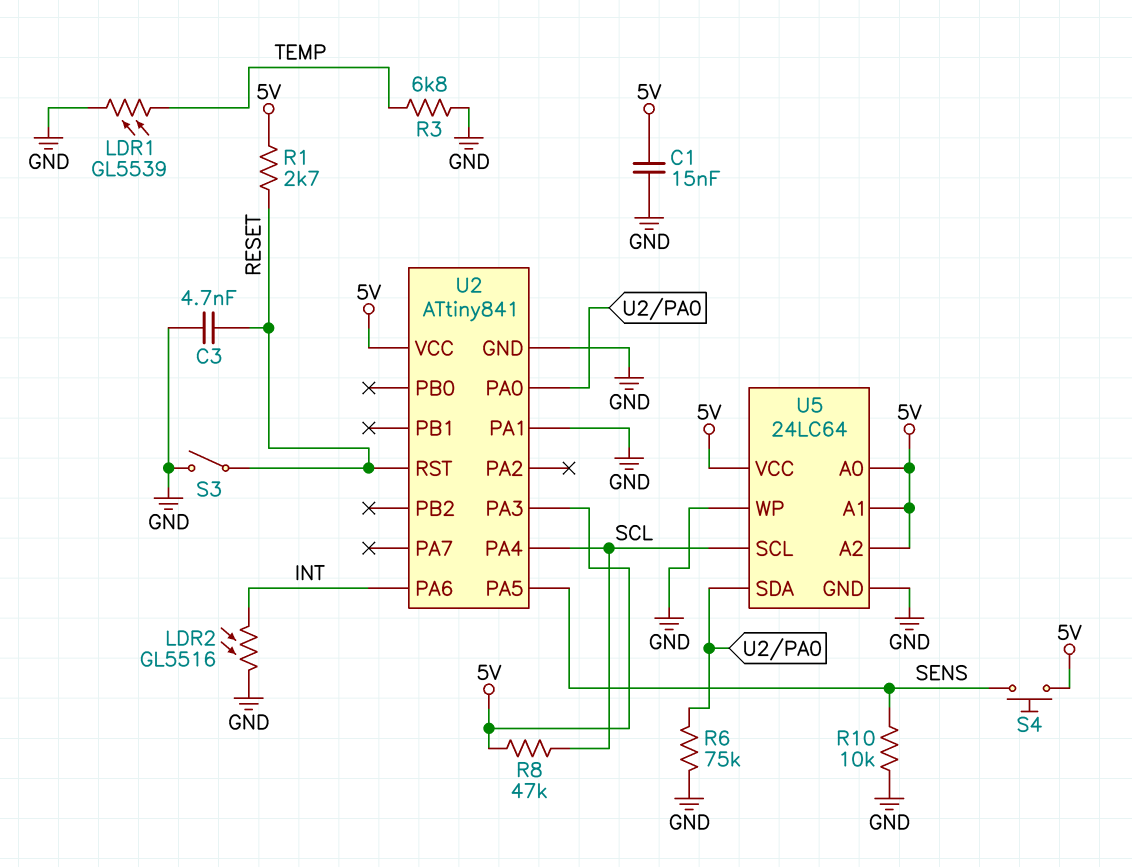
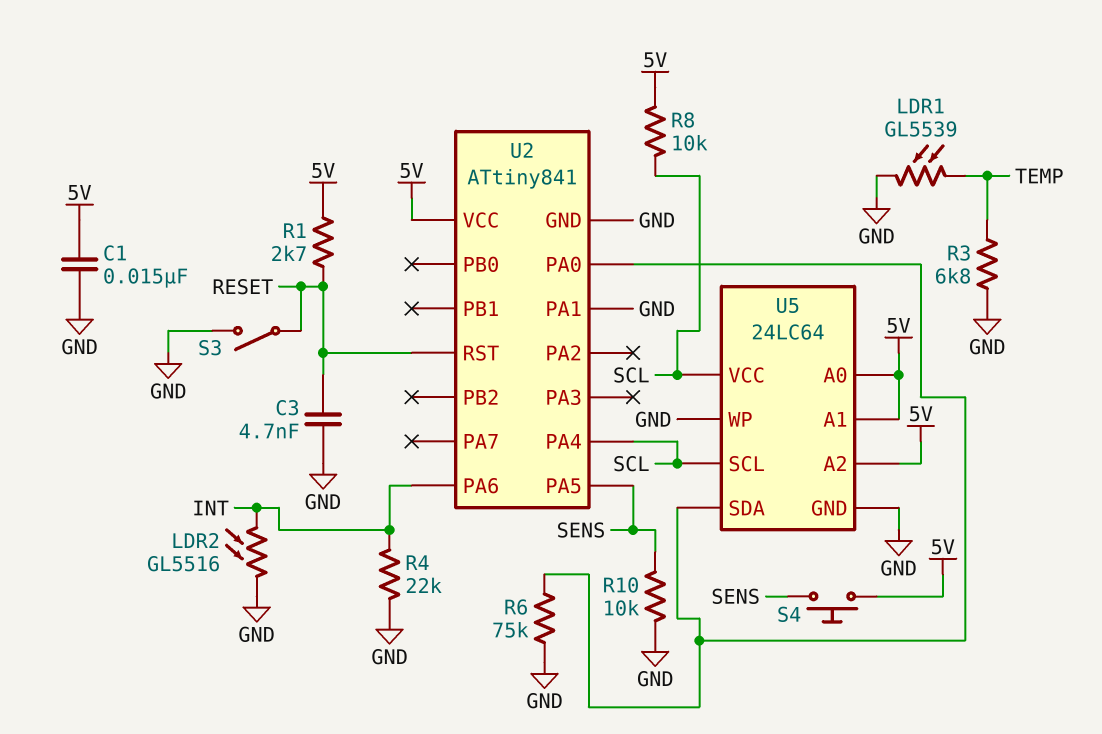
R4: none -> 22k (GND, INT)
R8: 47k (5V, SCL) -> 10k (5V, SCL)
U2 pin PA3: 5V -> none
U5 pin VCC: 5V -> SCL

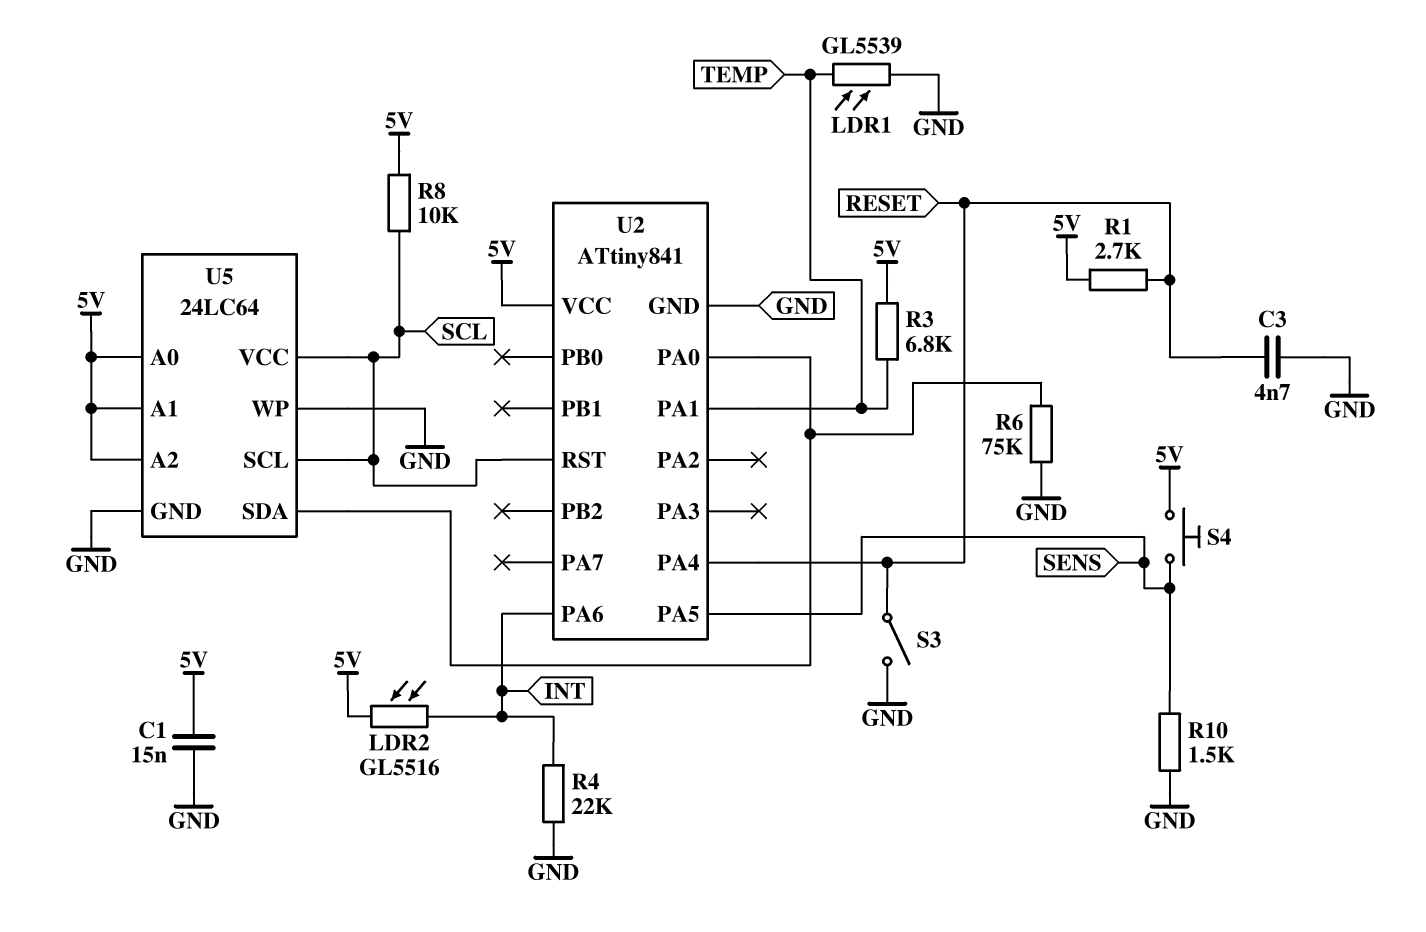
LDR2: GL5516 (GND, INT) -> GL5516 (5V, INT)
R3: 6.8k (GND, TEMP) -> 6.8k (5V, TEMP)
R10: 10k (GND, SENS) -> 1.5k (GND, SENS)
U2 pin PA1: GND -> TEMP
U2 pin PA4: SCL -> RESET
U2 pin RST: RESET -> SCL

